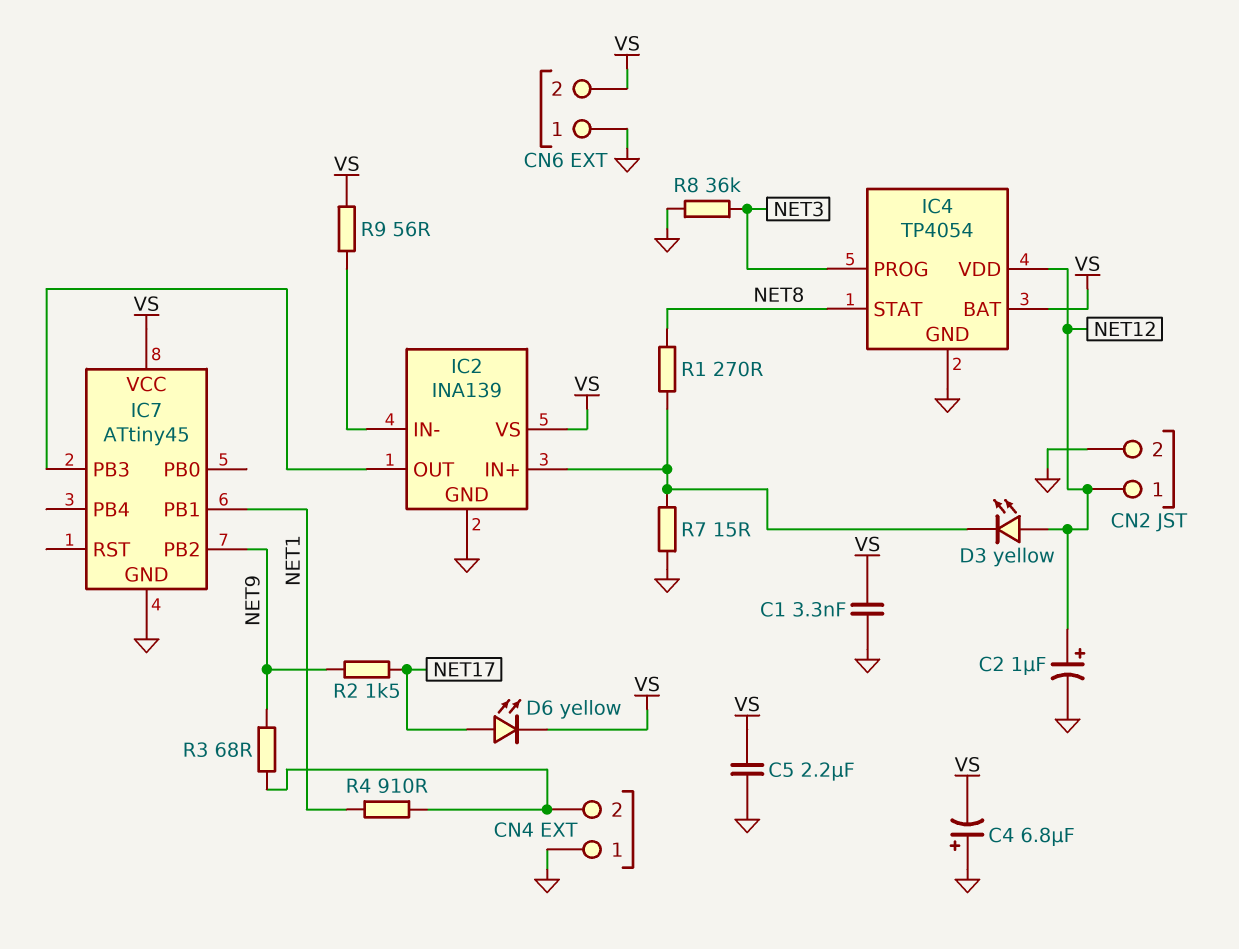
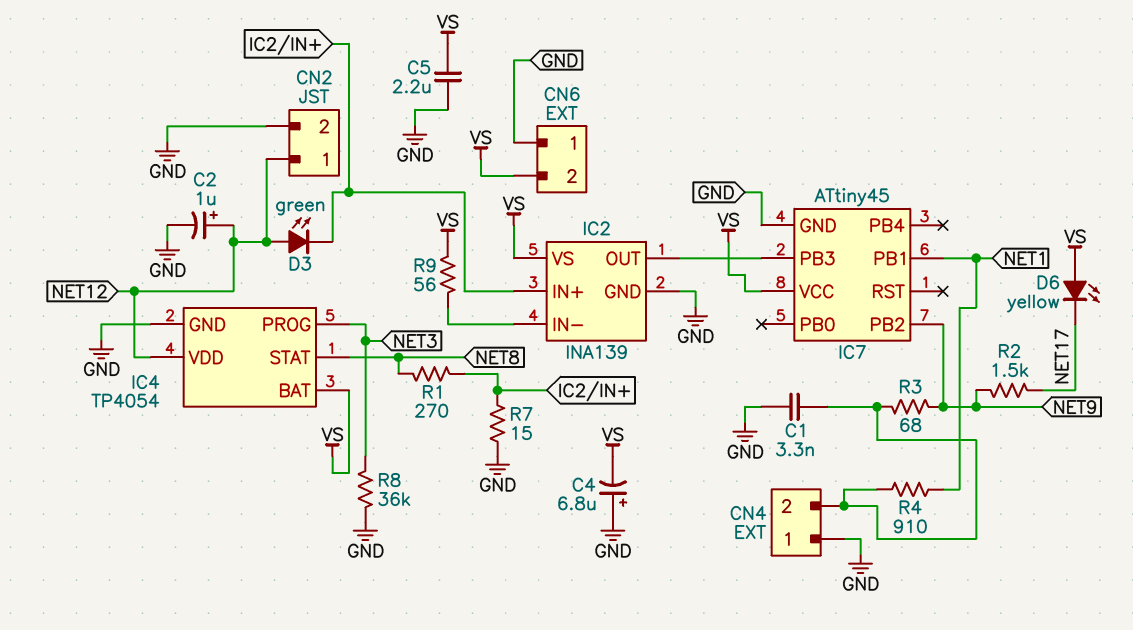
C1: 3.3nF (GND, VS) -> 3.3nF (CN4/2, GND)
D3: LED yellow (A NET12, K IC2/IN+) -> LED green (A NET12, K IC2/IN+)
D6: LED yellow (A NET17, K VS) -> LED yellow (A VS, K NET17)

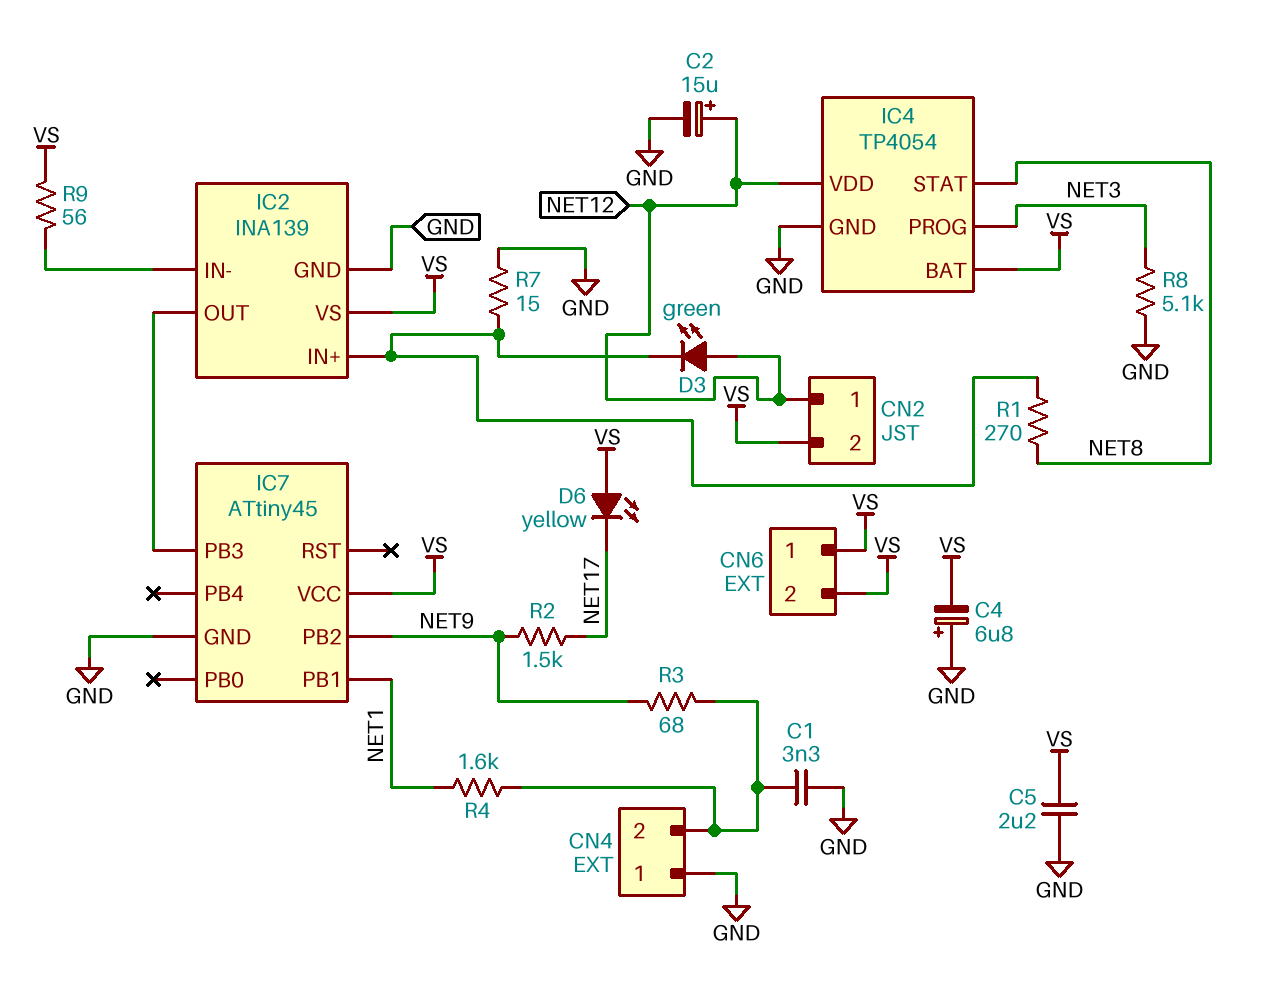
C2: 1uF (plus NET12, minus GND) -> 15uF (plus NET12, minus GND)
CN2 pin 2: GND -> VS
CN6 pin 1: GND -> VS
R4: 910 (CN4/2, NET1) -> 1.6k (CN4/2, NET1)
R8: 36k (GND, NET3) -> 5.1k (GND, NET3)

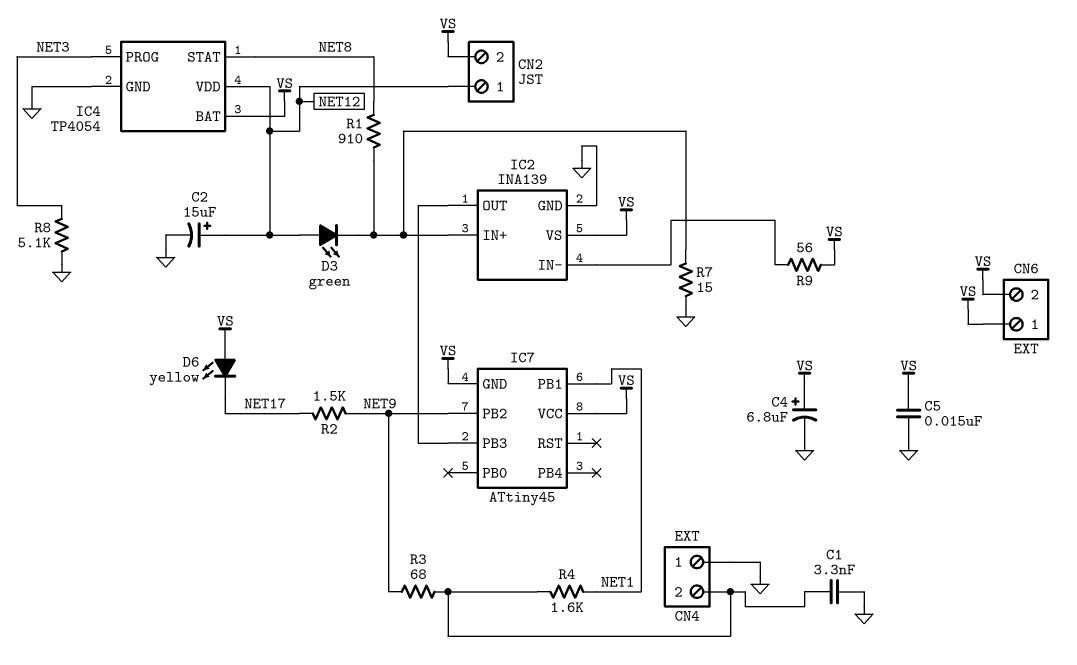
C4: 6.8uF (plus GND, minus VS) -> 6.8uF (plus VS, minus GND)
C5: 2.2uF (GND, VS) -> 15nF (GND, VS)
IC7 pin GND: GND -> VS
R1: 270 (IC2/IN+, NET8) -> 910 (IC2/IN+, NET8)

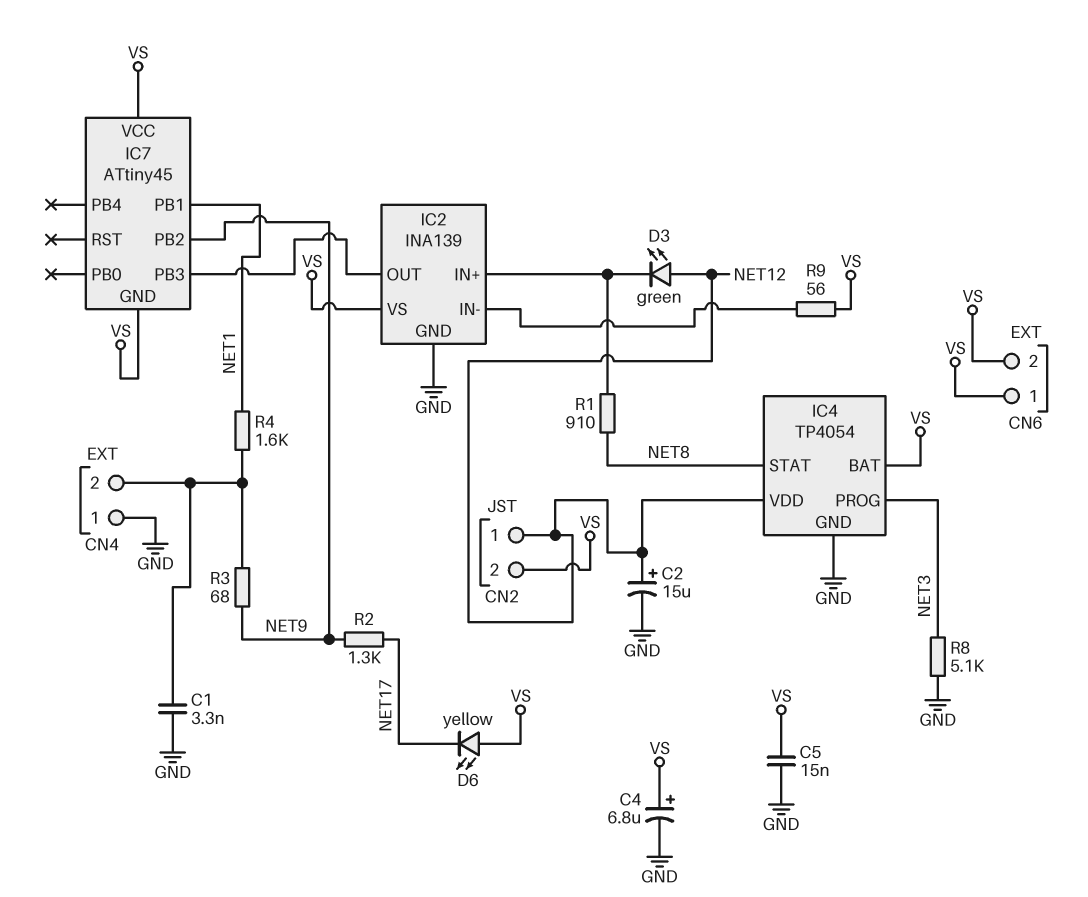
R2: 1.5k (NET9, NET17) -> 1.3k (NET9, NET17)
R7: 15 (GND, IC2/IN+) -> none

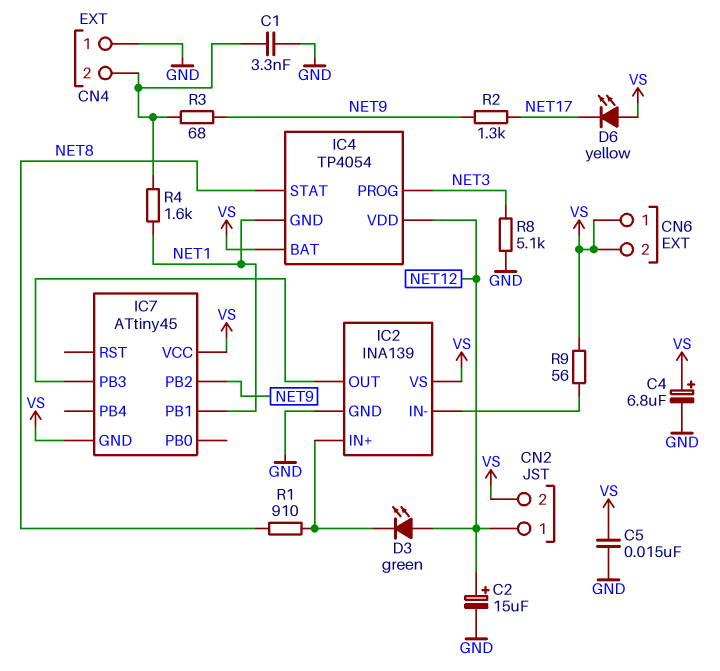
IC4 pin GND: GND -> NET1

